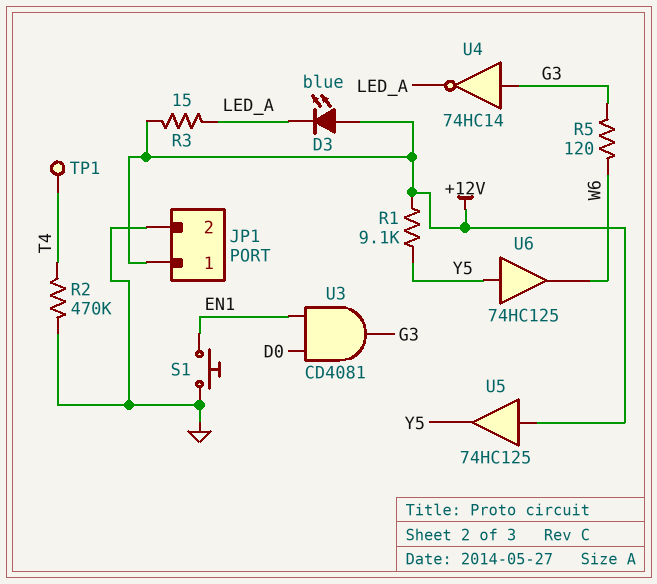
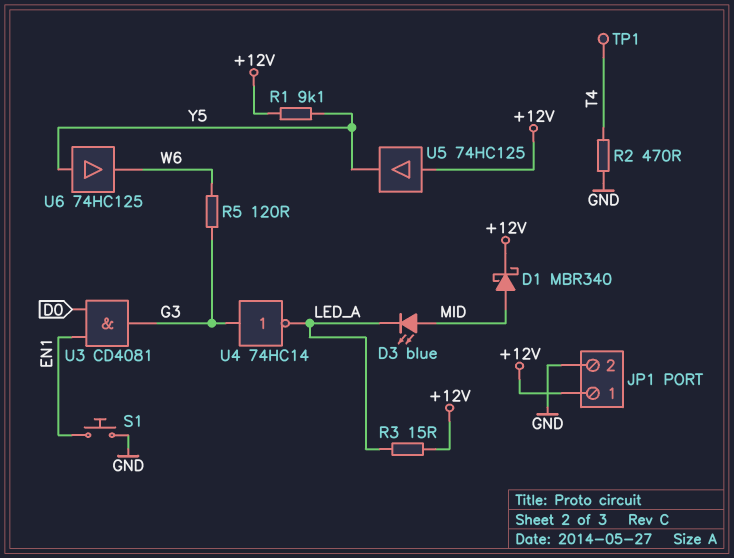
D1: none -> schottky MBR340 (A MID, K +12V)
D3: LED blue (A +12V, K LED_A) -> LED blue (A MID, K LED_A)
R2: 470k (GND, T4) -> 470 (GND, T4)

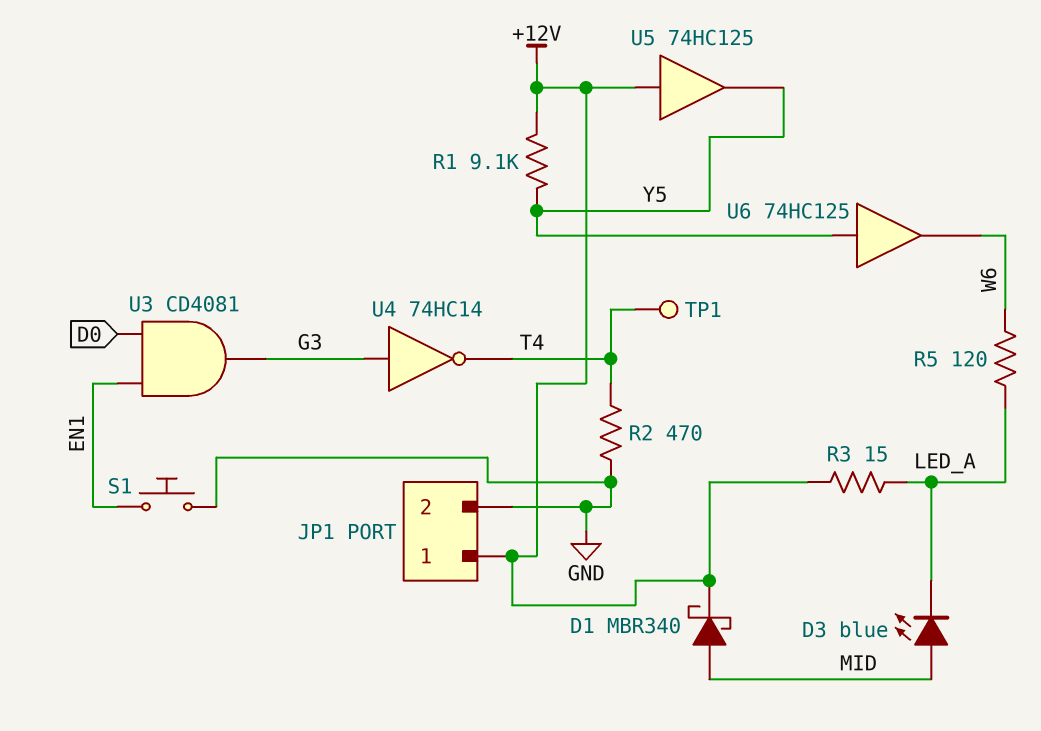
R5: 120 (G3, W6) -> 120 (LED_A, W6)
U4: NOT 74HC14 (in G3, out LED_A) -> NOT 74HC14 (in G3, out T4)

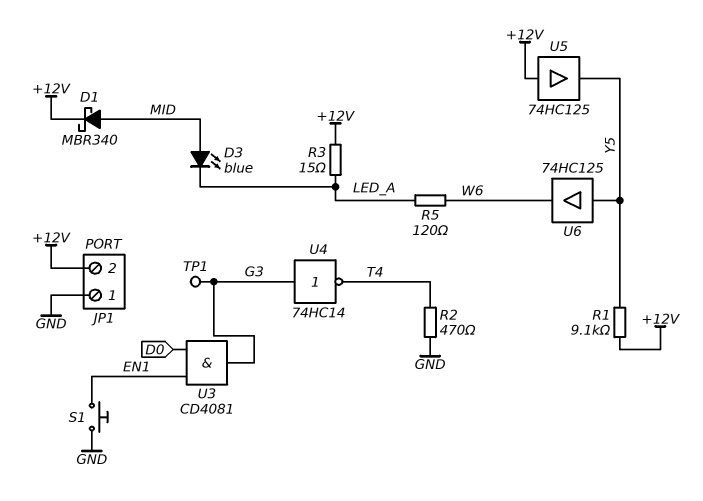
JP1 pin 1: +12V -> GND
JP1 pin 2: GND -> +12V
TP1: test point (T4) -> test point (G3)

